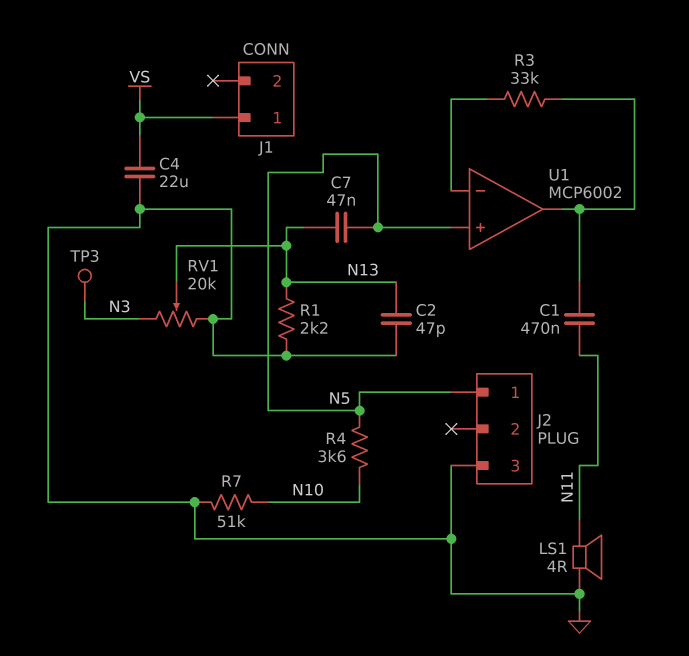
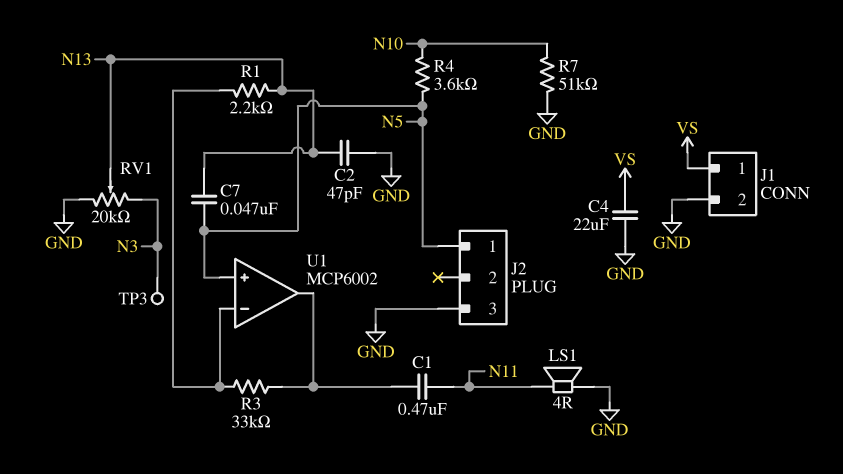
J1 pin 2: none -> GND
R1: 2.2k (GND, N13) -> 2.2k (N13, U1/in-)

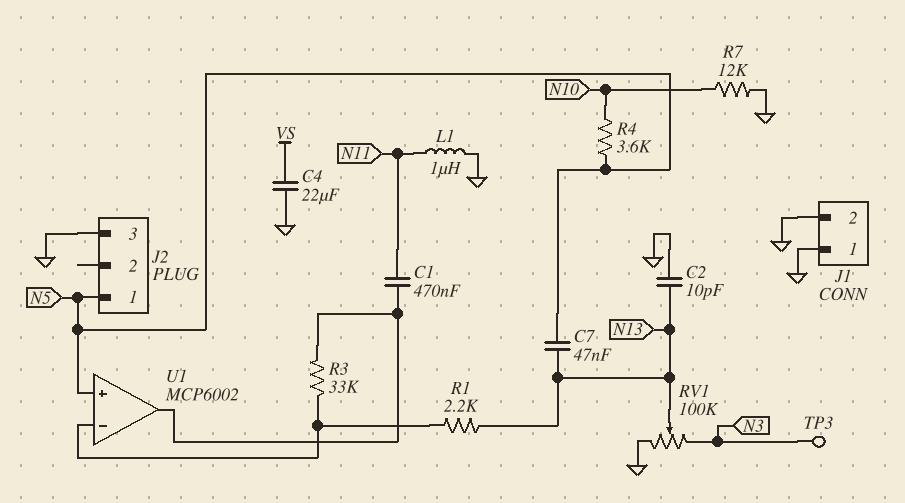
C2: 47pF (GND, N13) -> 10pF (GND, N13)
J1 pin 1: VS -> GND
L1: none -> 1uH (GND, N11)
LS1: speaker 4R (GND, N11) -> none
R7: 51k (GND, N10) -> 12k (GND, N10)
RV1: 20k (GND, N3, wiper N13) -> 100k (GND, N3, wiper N13)

